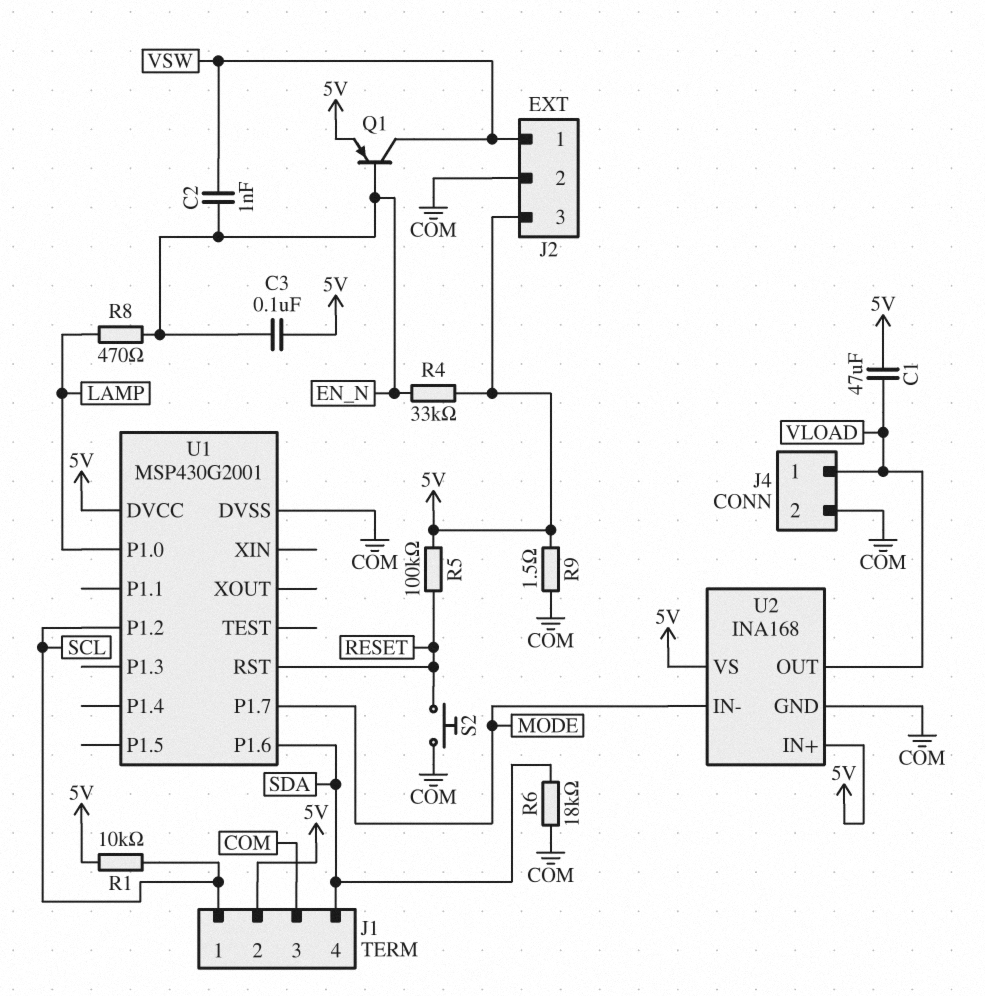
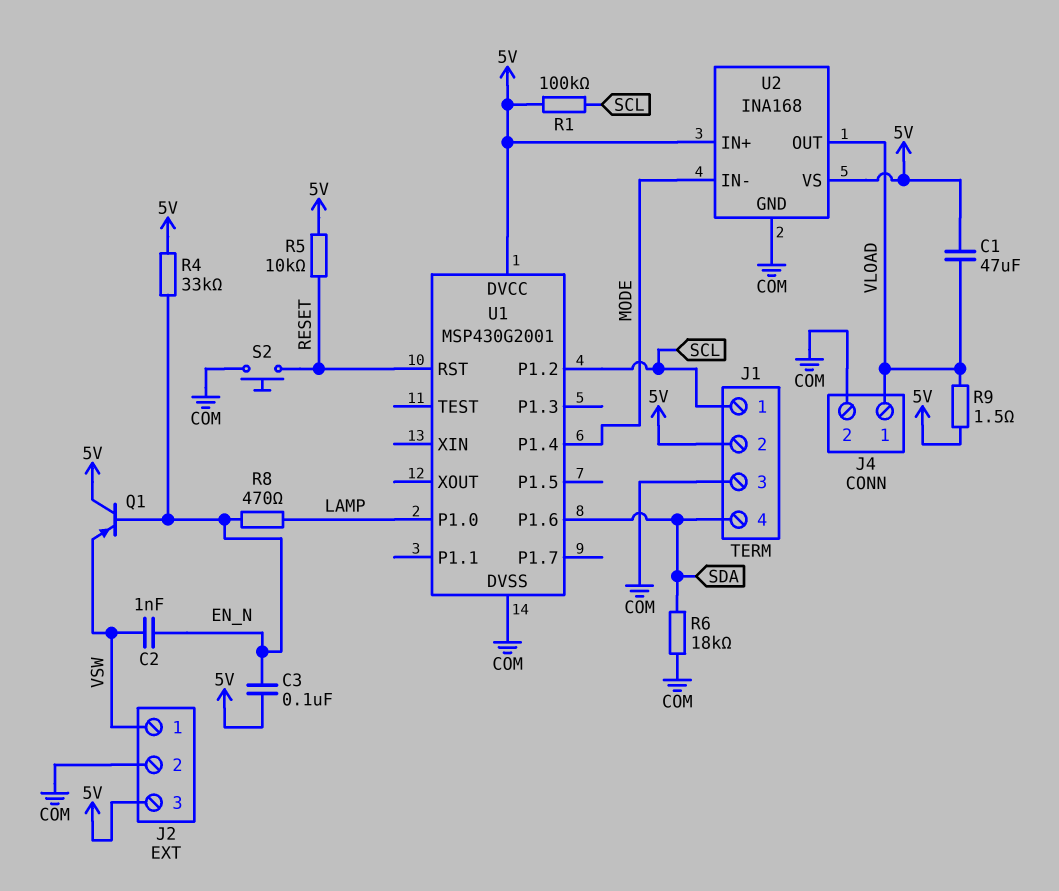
Q1: PNP (B EN_N, C VSW, E 5V) -> PNP (B EN_N, C 5V, E VSW)
R1: 10k (5V, SCL) -> 100k (5V, SCL)
R5: 100k (5V, RESET) -> 10k (5V, RESET)
R9: 1.5 (5V, COM) -> 1.5 (5V, VLOAD)
U1 pin P1.4: none -> MODE
U1 pin P1.7: MODE -> none

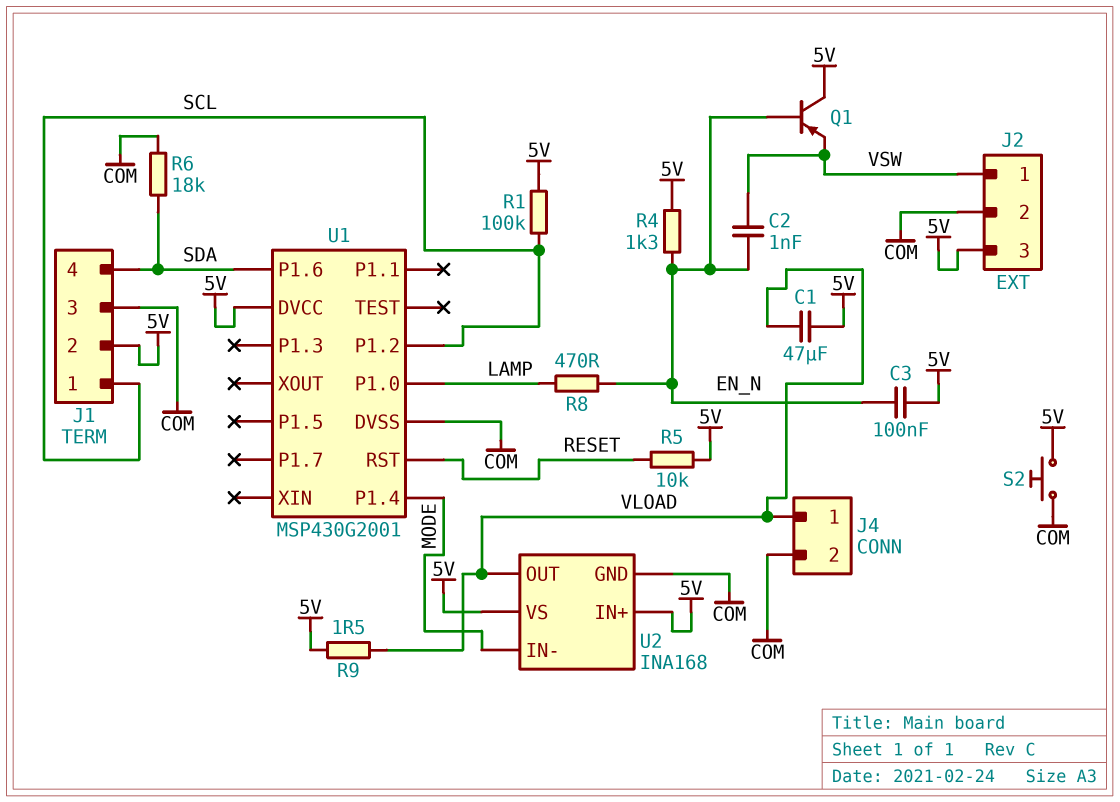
R4: 33k (5V, EN_N) -> 1.3k (5V, EN_N)
S2: button (COM, RESET) -> button (5V, COM)

